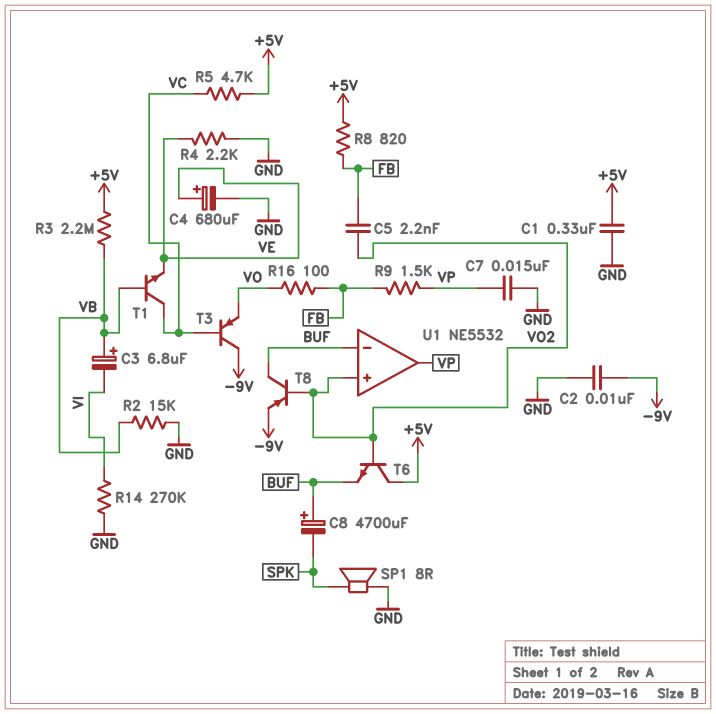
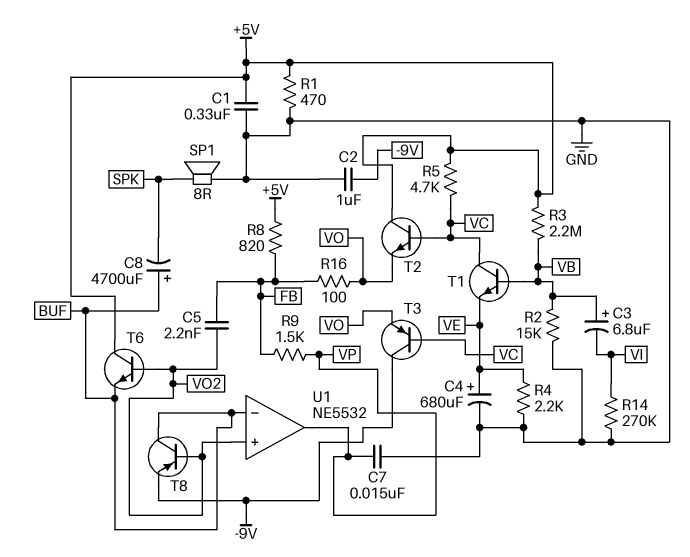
C2: 10nF (-9V, GND) -> 1uF (-9V, GND)
R1: none -> 470 (+5V, GND)
T2: none -> NPN (B VC, C +5V, E VO)

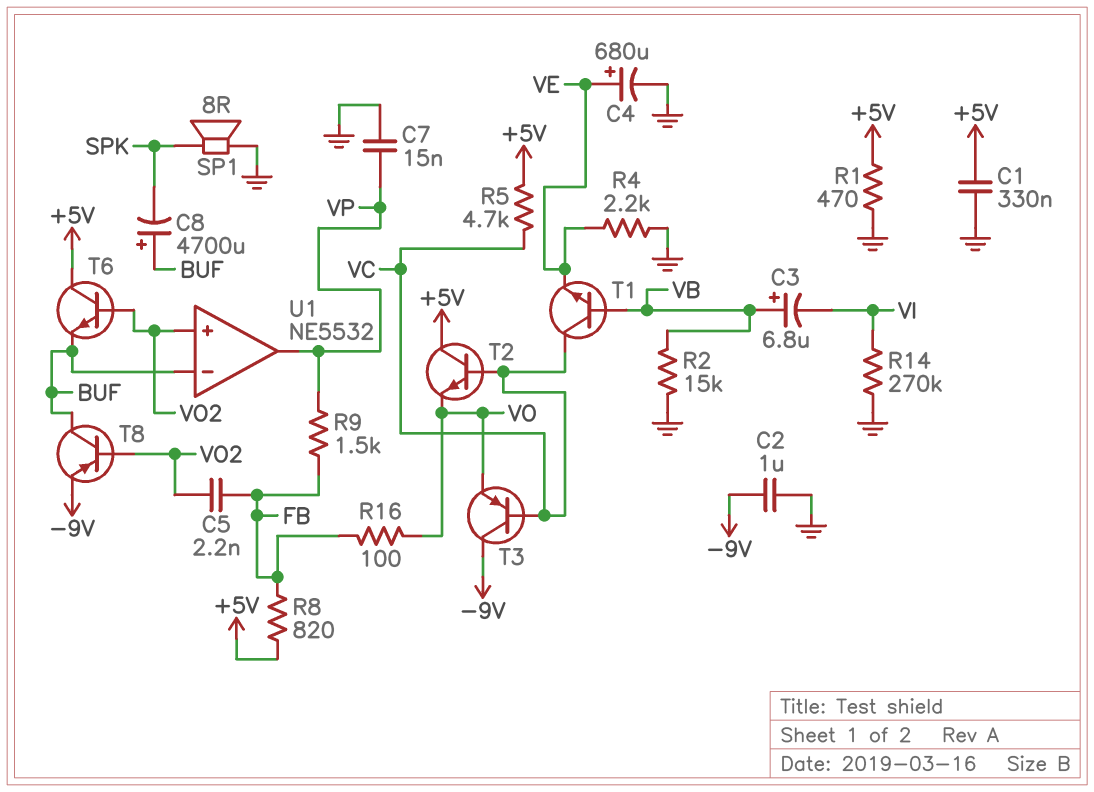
R3: 2.2M (+5V, VB) -> none

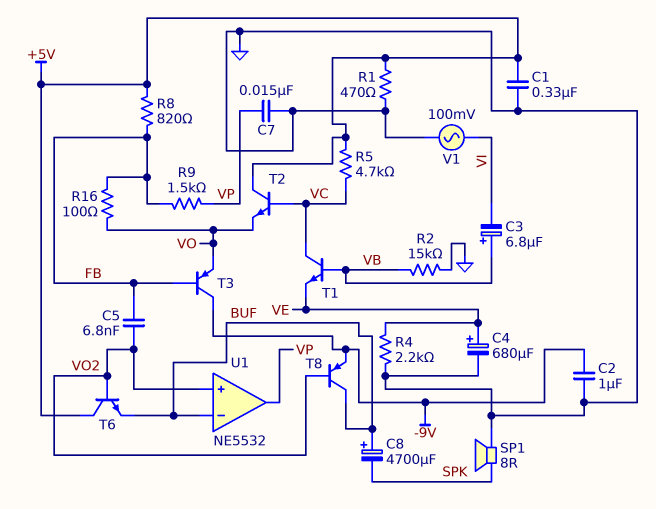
C5: 2.2nF (FB, VO2) -> 6.8nF (FB, VO2)
R14: 270k (GND, VI) -> none
T3: PNP (B VC, C -9V, E VO) -> PNP (B FB, C -9V, E VO)
V1: none -> AC 100mV (GND, VI)

